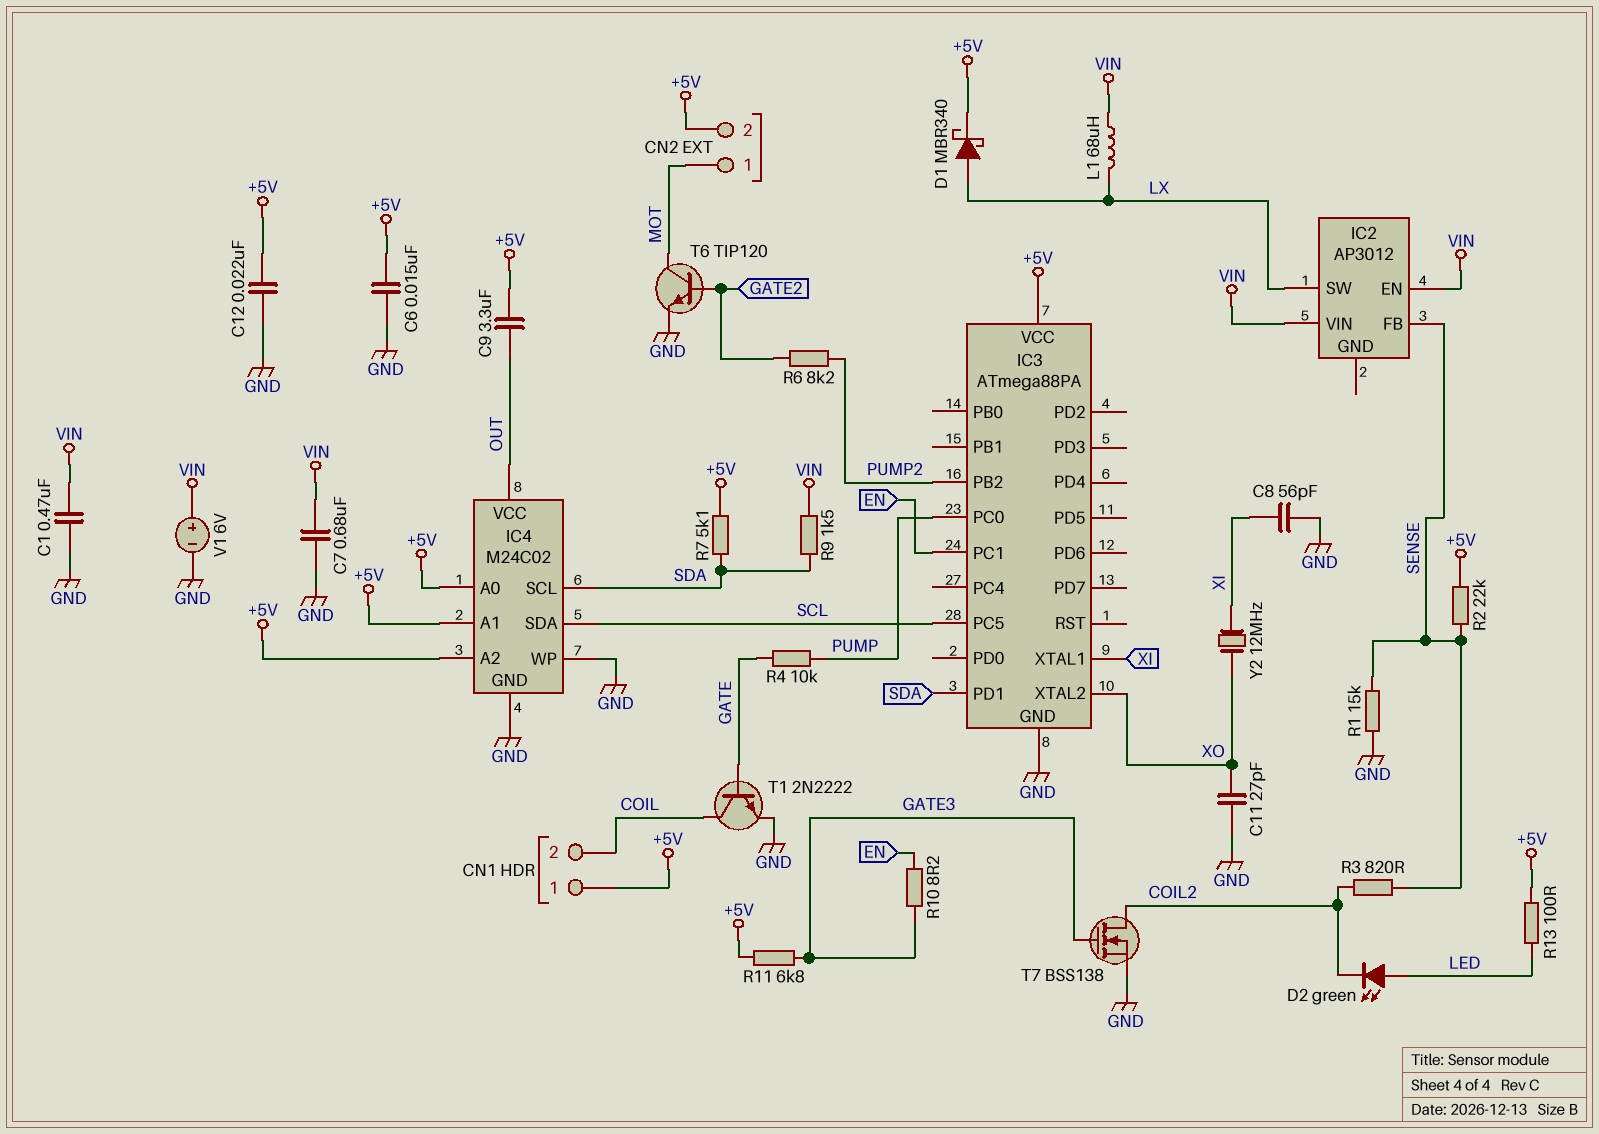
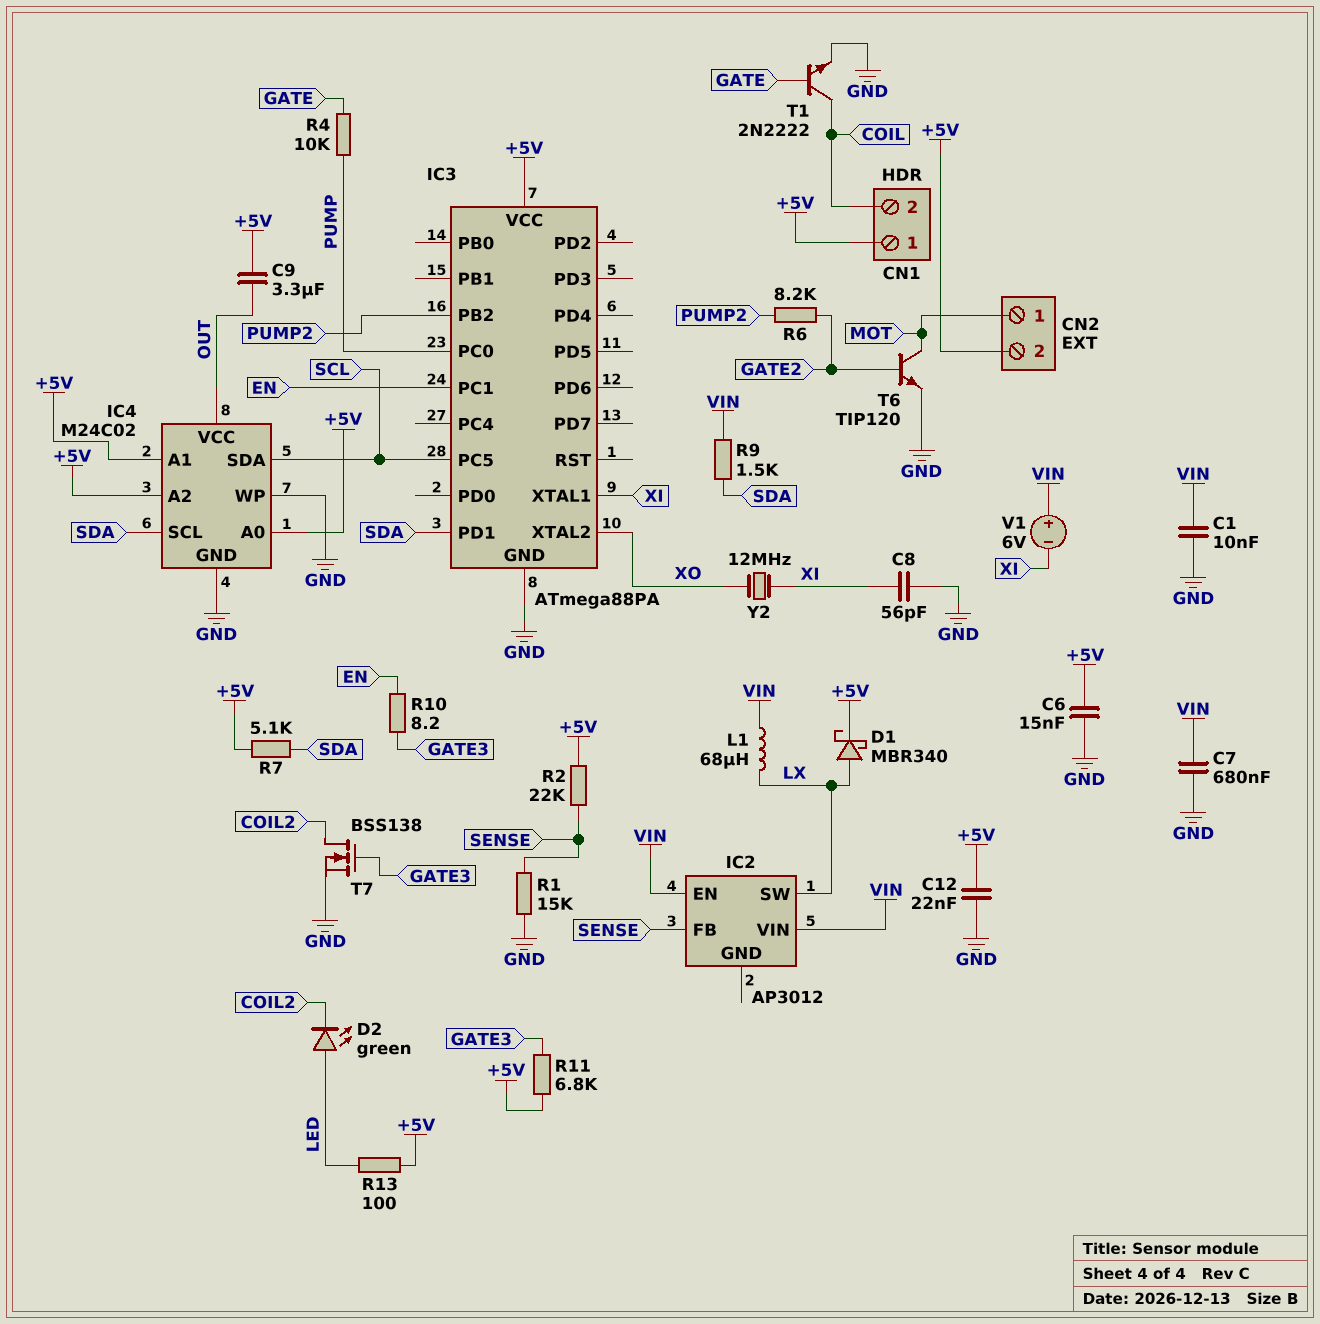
C1: 470nF (GND, VIN) -> 10nF (GND, VIN)
C11: 27pF (GND, XO) -> none
R3: 820 (COIL2, SENSE) -> none
V1: 6V (plus VIN, minus GND) -> 6V (plus VIN, minus XI)

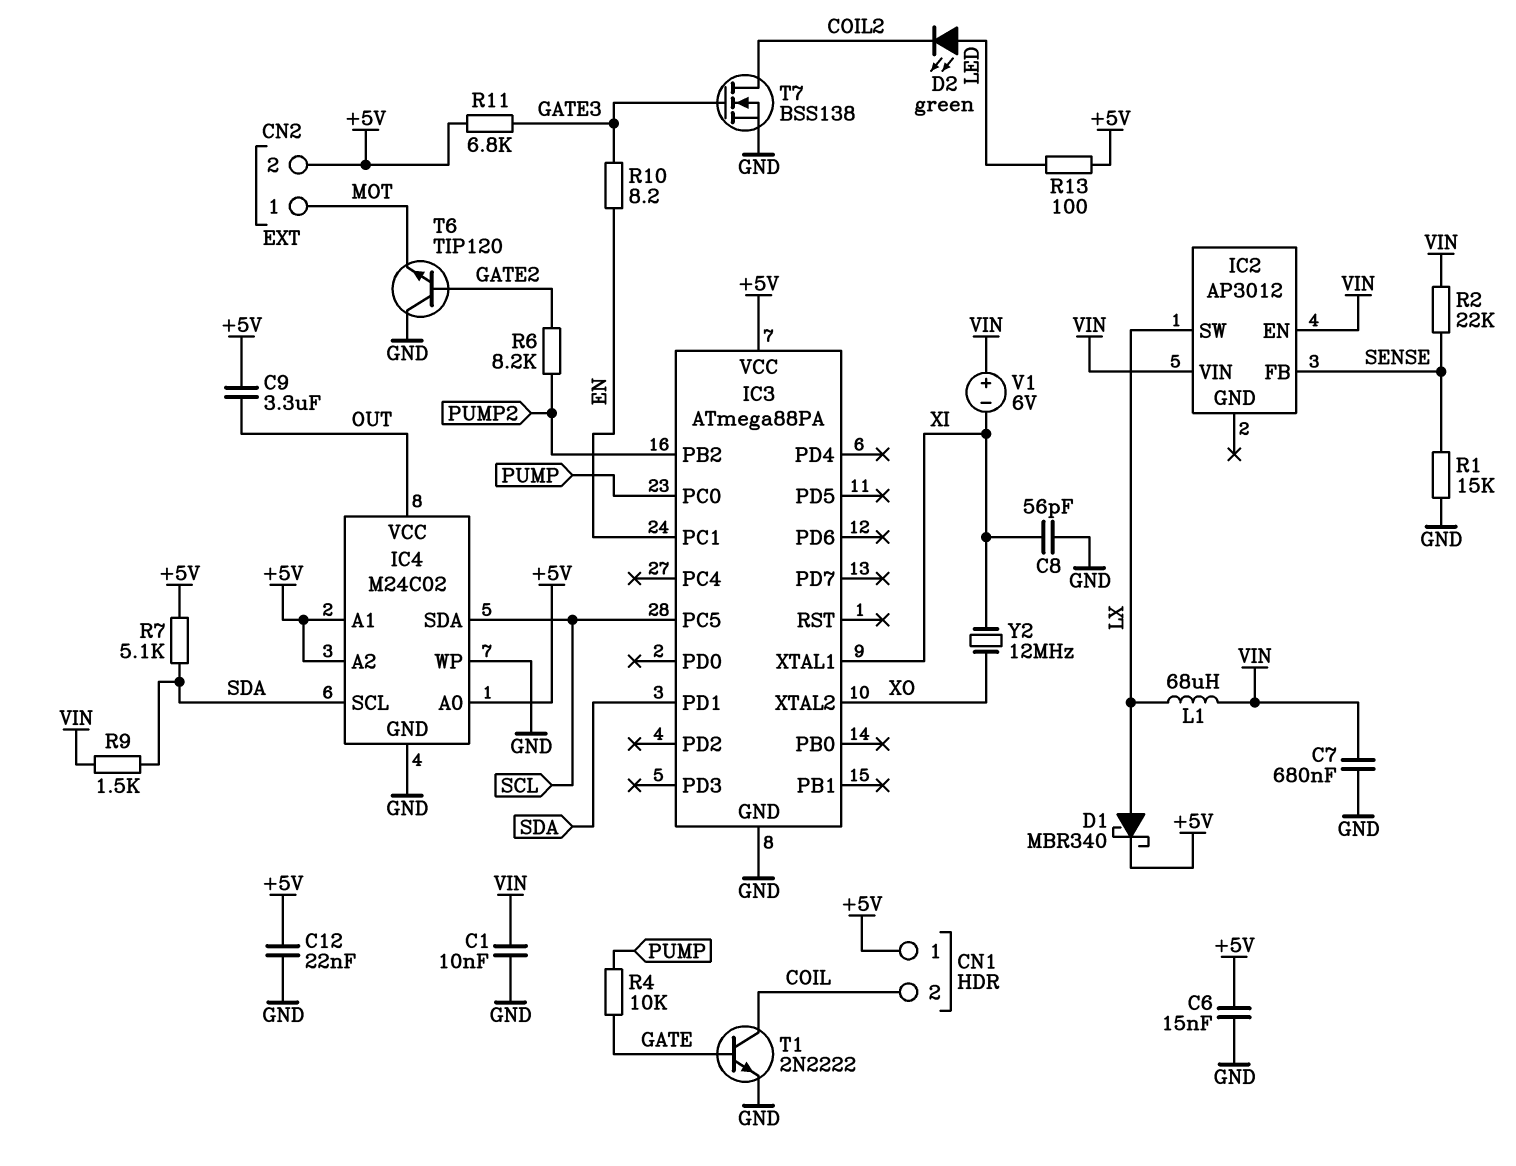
R2: 22k (+5V, SENSE) -> 22k (SENSE, VIN)
T6: NPN TIP120 (B GATE2, C MOT, E GND) -> NPN TIP120 (B GATE2, C GND, E MOT)

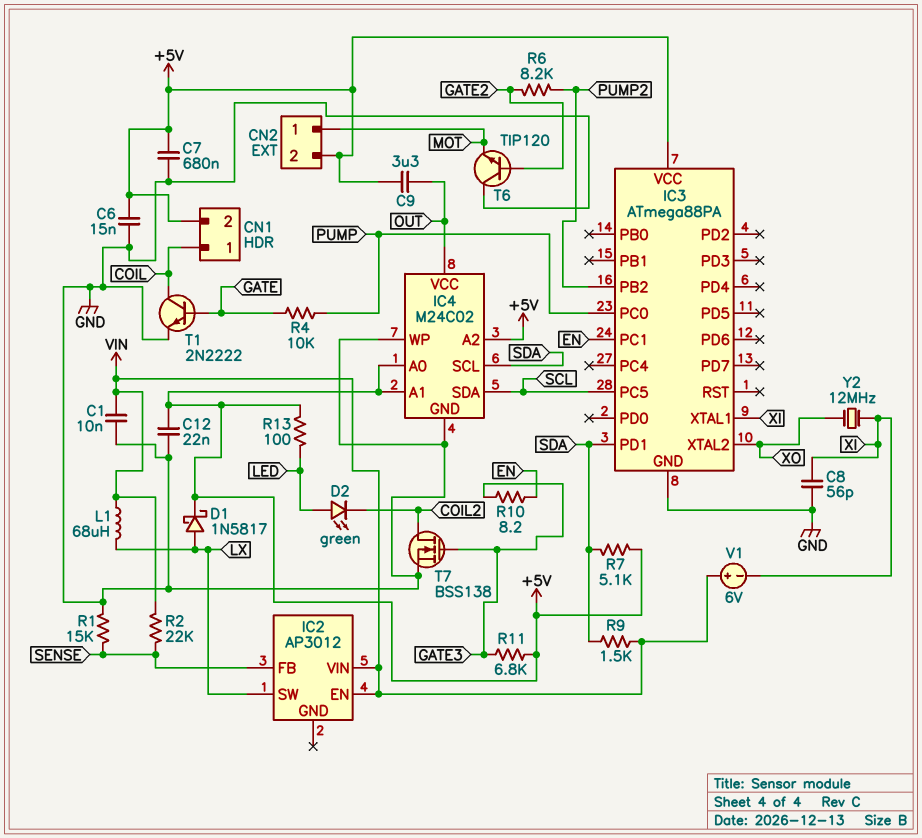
C7: 680nF (GND, VIN) -> 680nF (+5V, GND)
CN1 pin 1: +5V -> COIL
CN1 pin 2: COIL -> +5V
D1: schottky MBR340 (A LX, K +5V) -> schottky 1N5817 (A LX, K +5V)

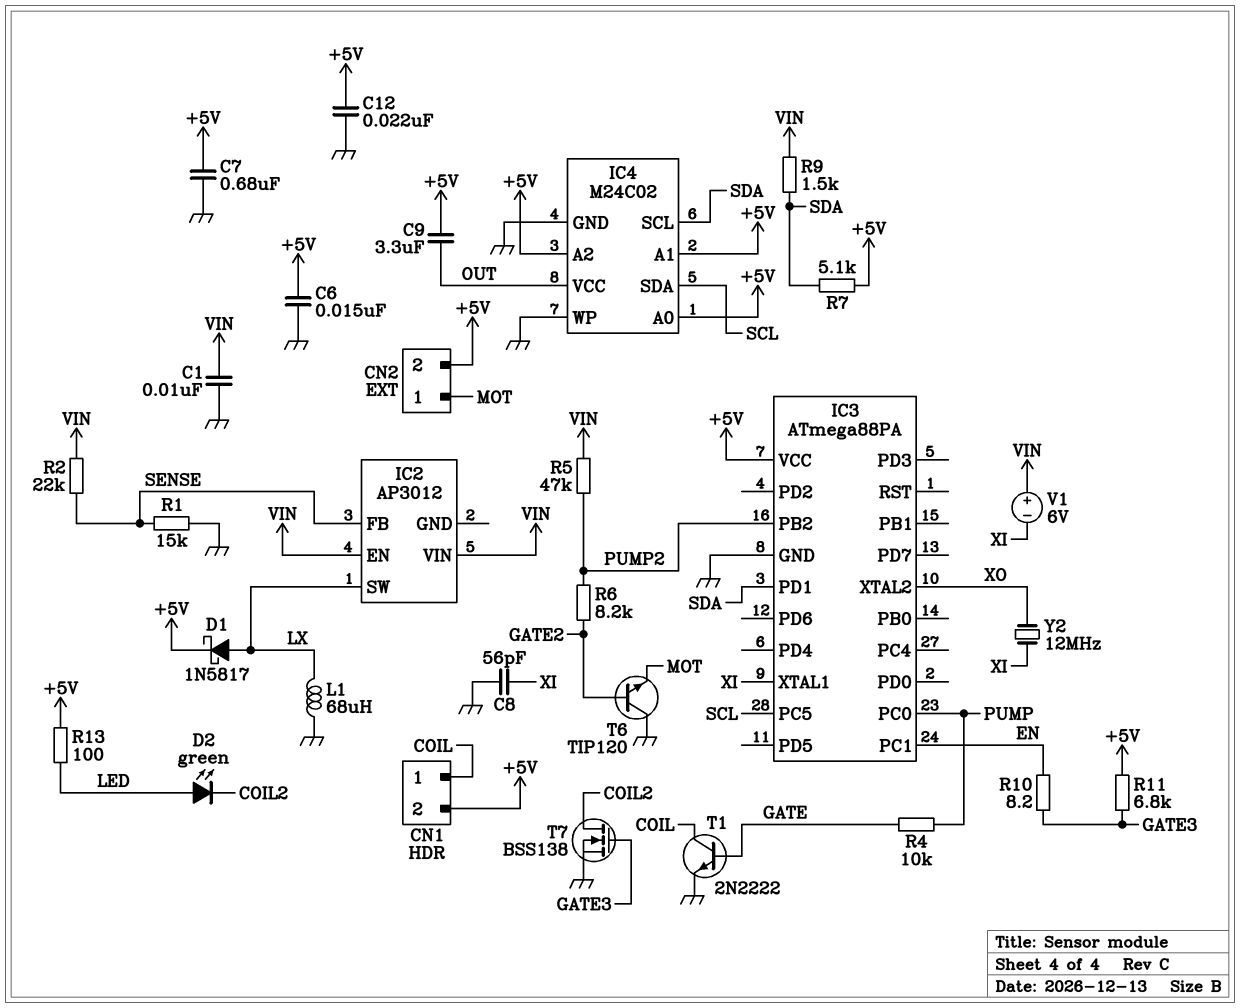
L1: 68uH (LX, VIN) -> 68uH (GND, LX)
R5: none -> 47k (PUMP2, VIN)

